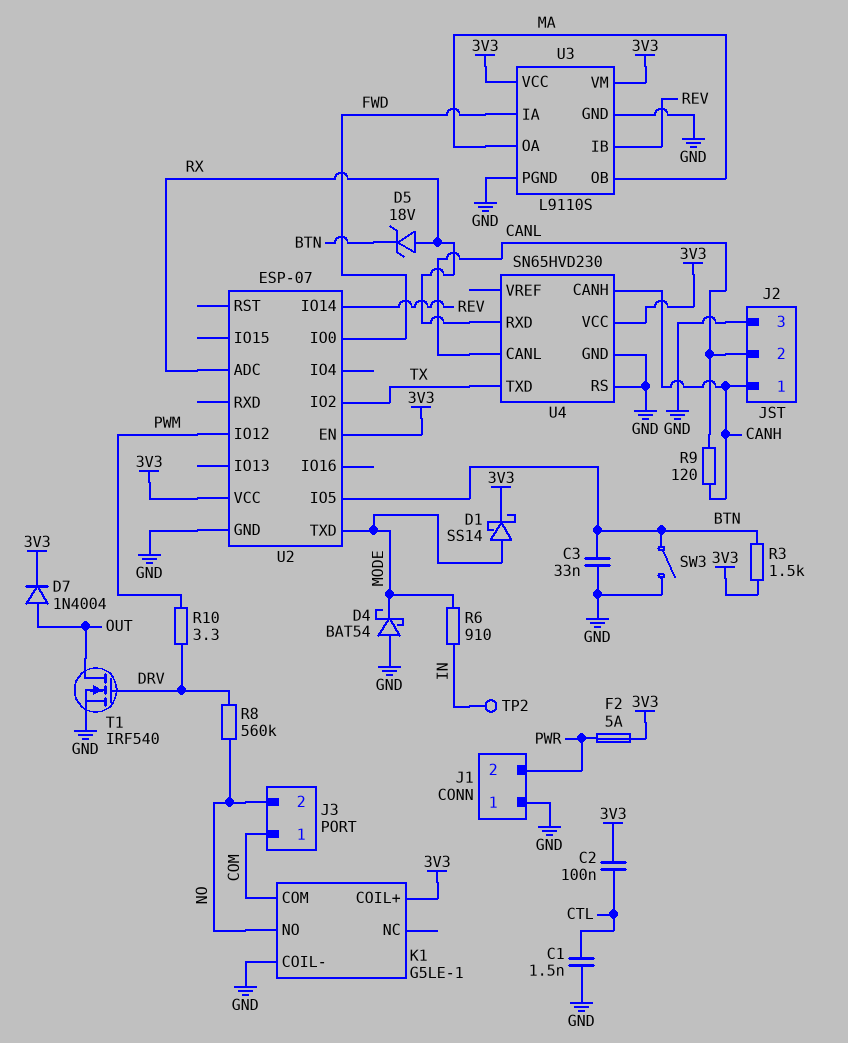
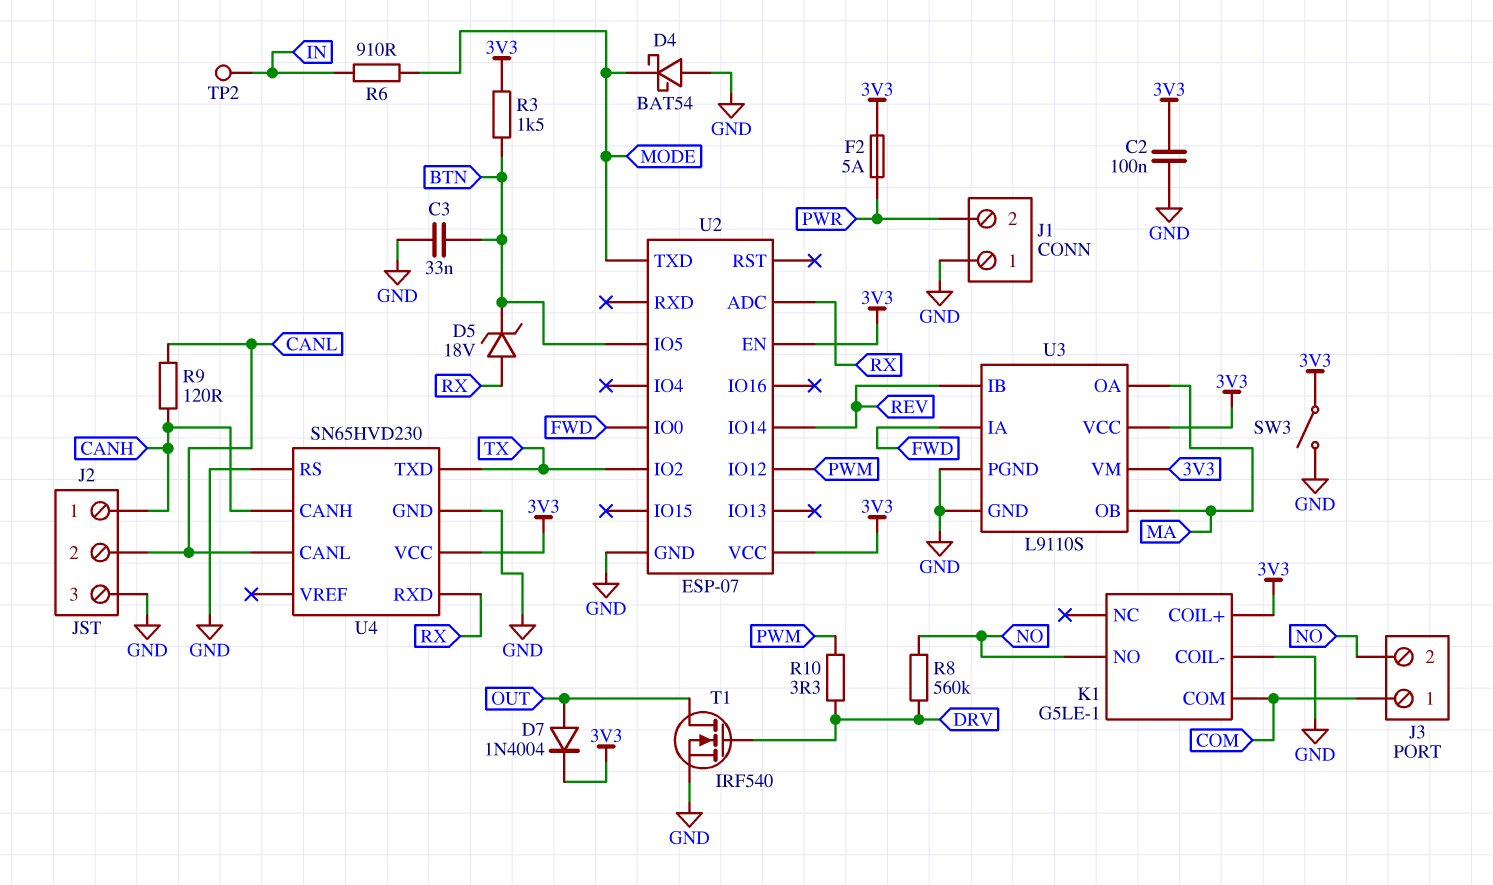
C1: 1.5nF (CTL, GND) -> none
C2: 100nF (3V3, CTL) -> 100nF (3V3, GND)
D1: schottky SS14 (A MODE, K 3V3) -> none
SW3: switch (BTN, GND) -> switch (3V3, GND)

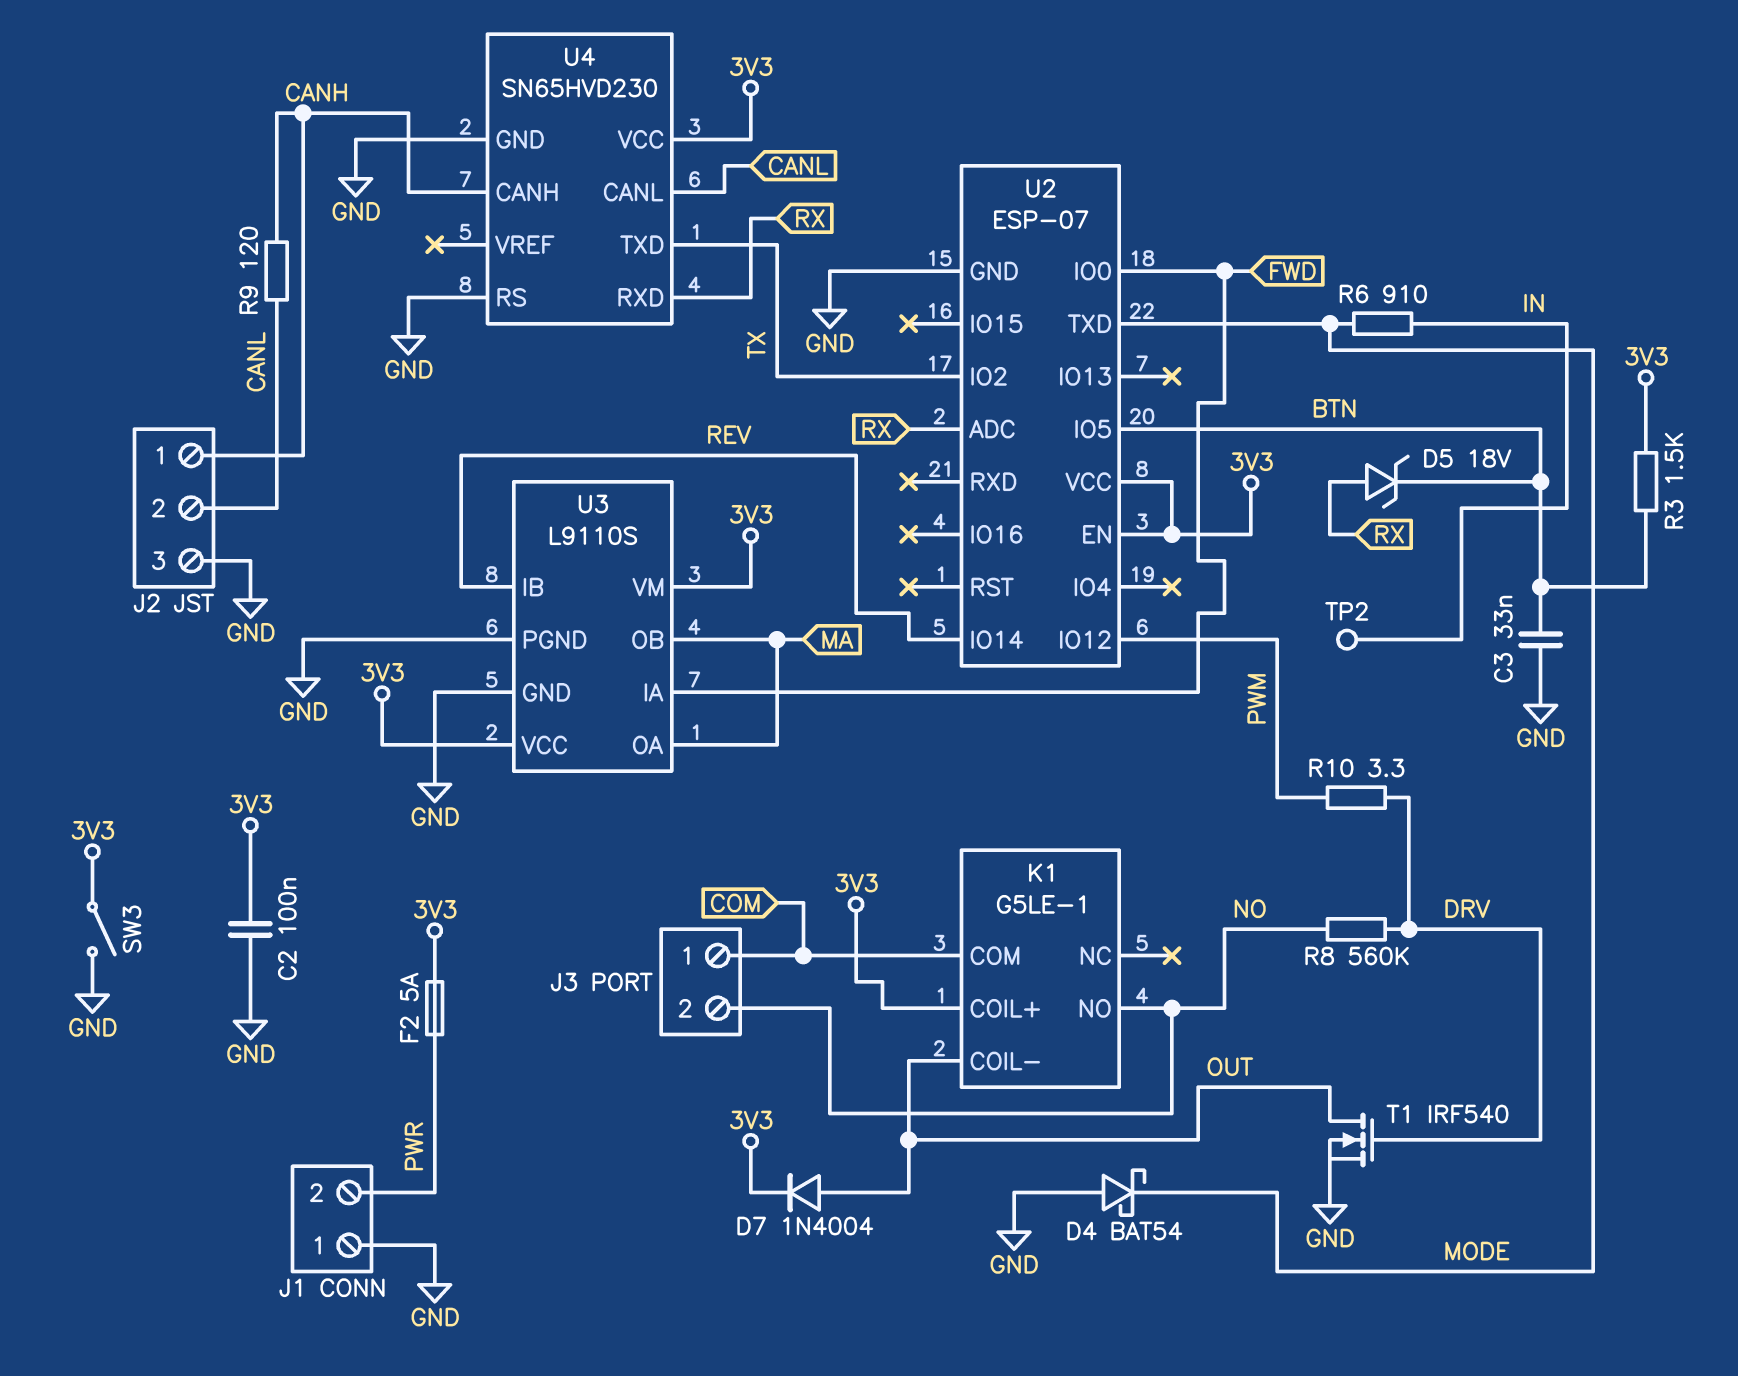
K1 pin COIL-: GND -> OUT

